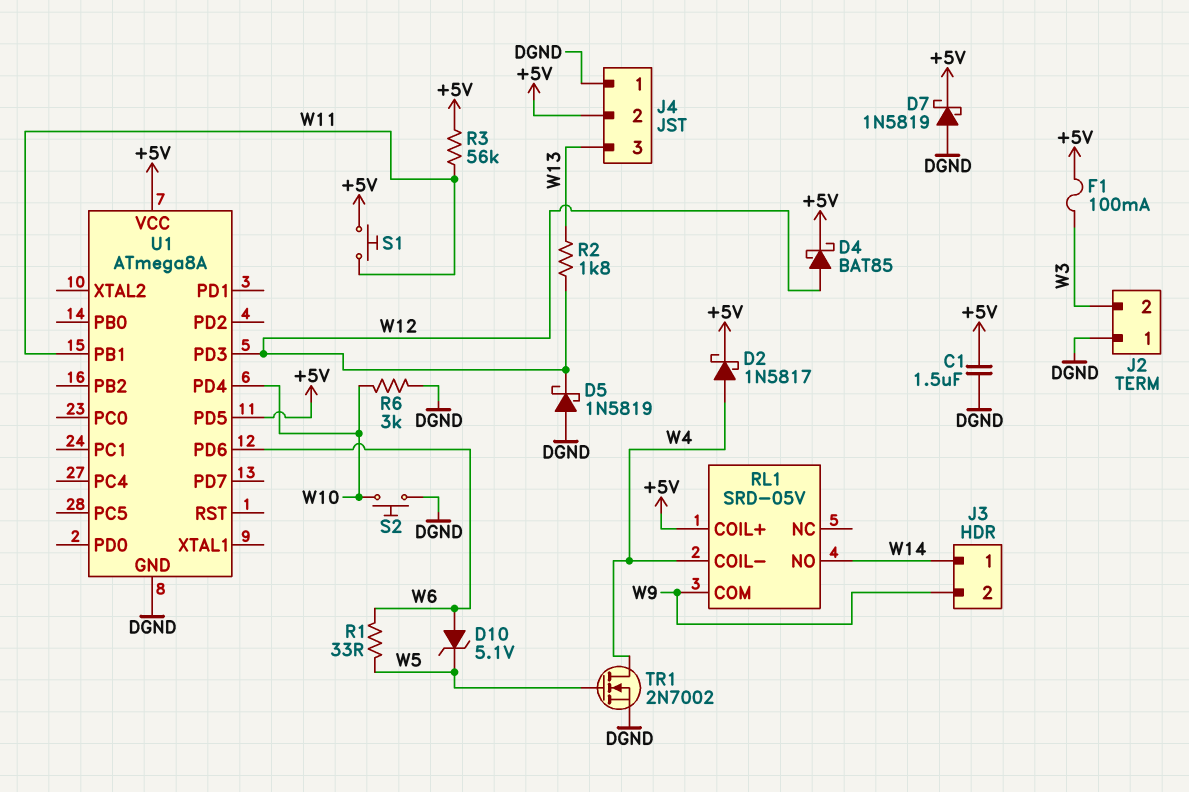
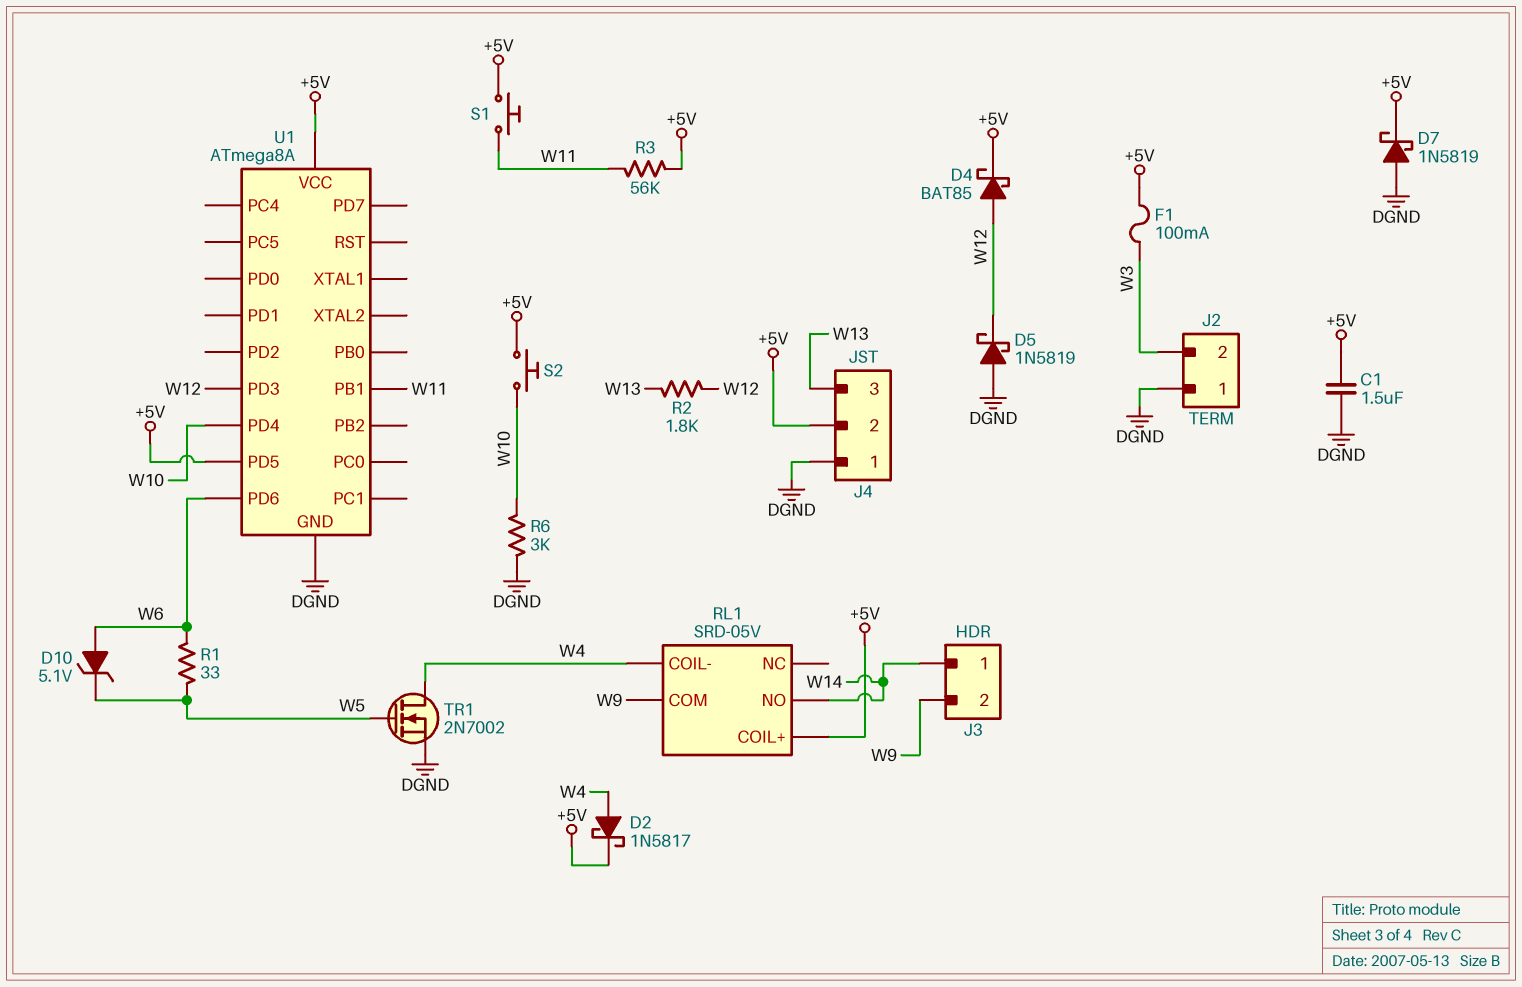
S2: button (DGND, W10) -> button (+5V, W10)

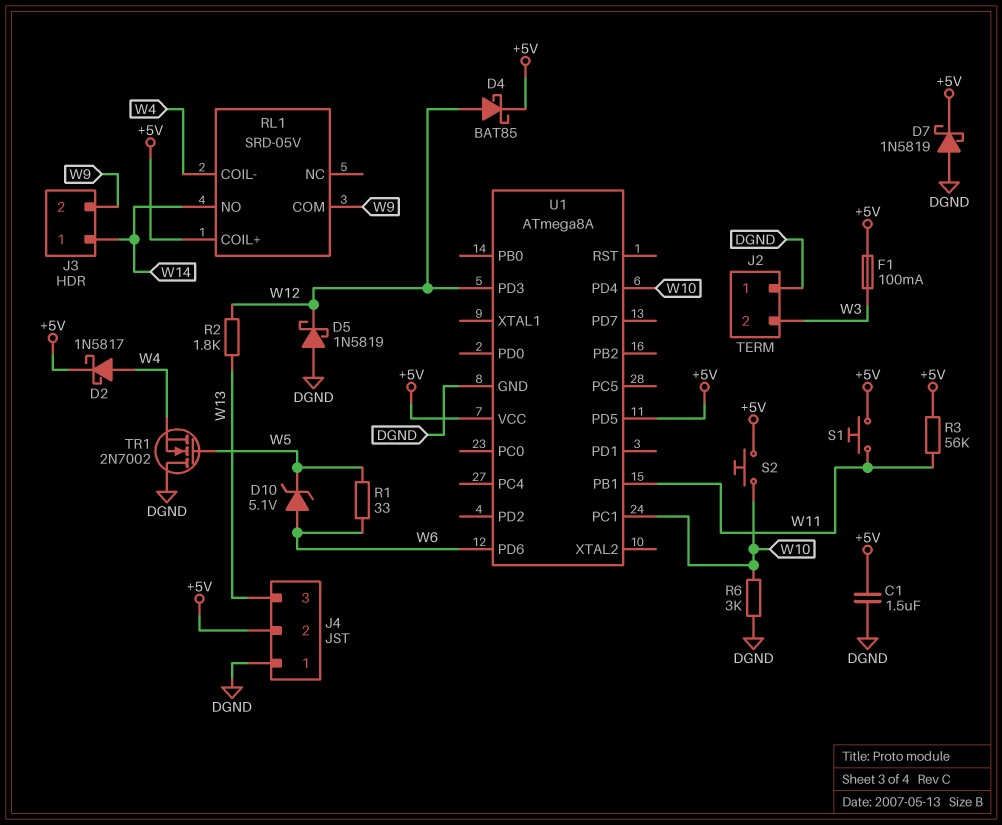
TR1: NMOS 2N7002 (G W5, D W4, S DGND) -> NMOS 2N7002 (G W5, D DGND, S W4)
U1 pin PC1: none -> W10

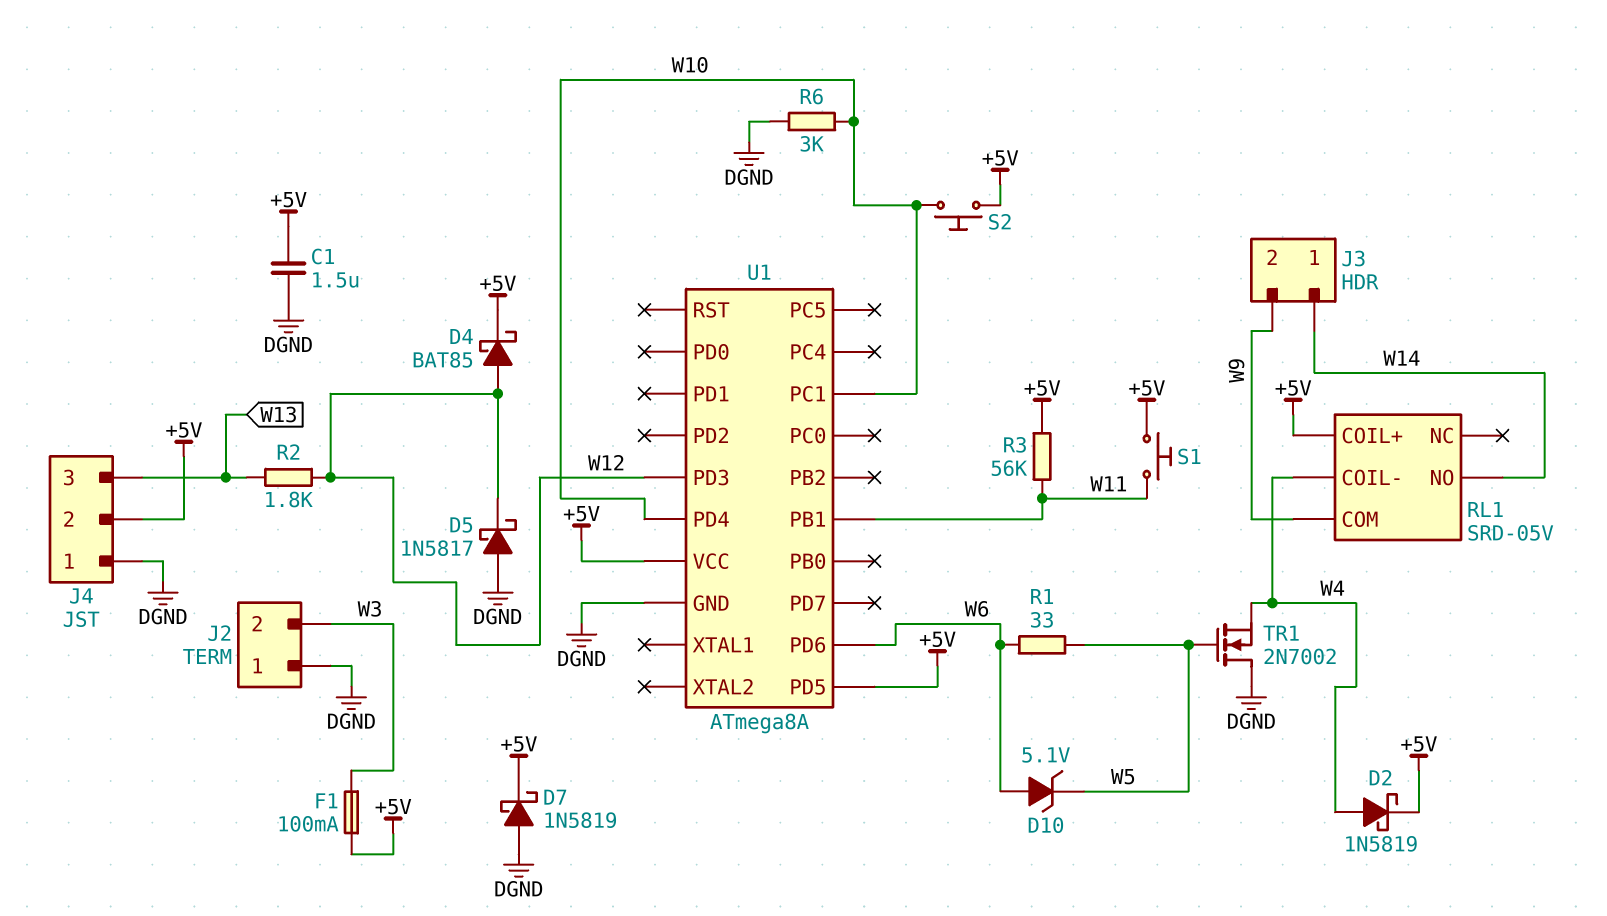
D2: schottky 1N5817 (A W4, K +5V) -> schottky 1N5819 (A W4, K +5V)
D5: schottky 1N5819 (A DGND, K W12) -> schottky 1N5817 (A DGND, K W12)

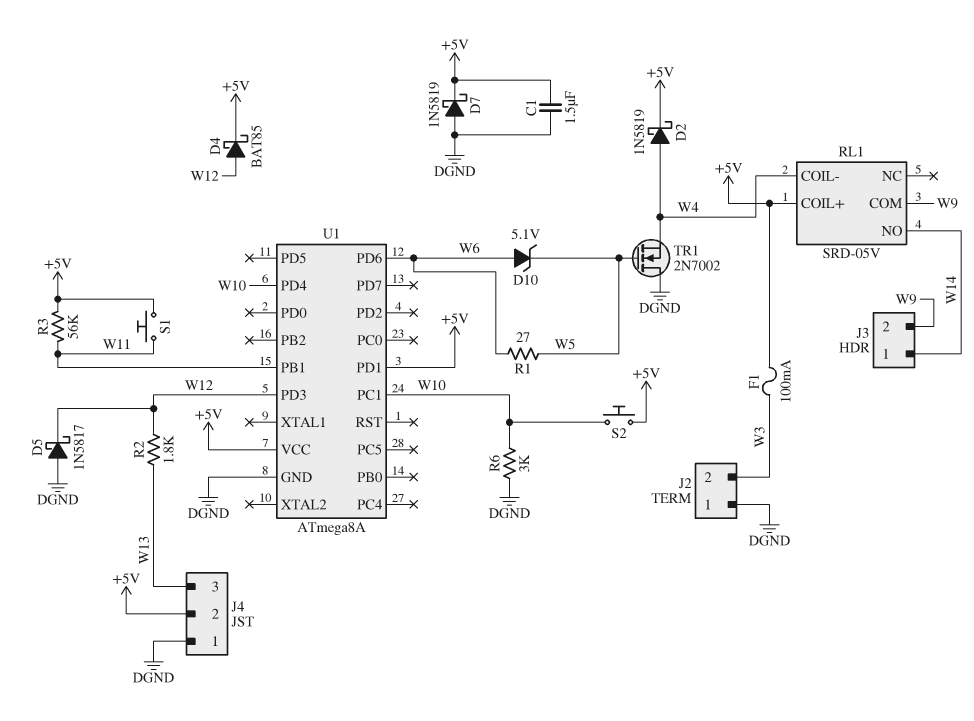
R1: 33 (W5, W6) -> 27 (W5, W6)
U1 pin PD1: none -> +5V
U1 pin PD5: +5V -> none

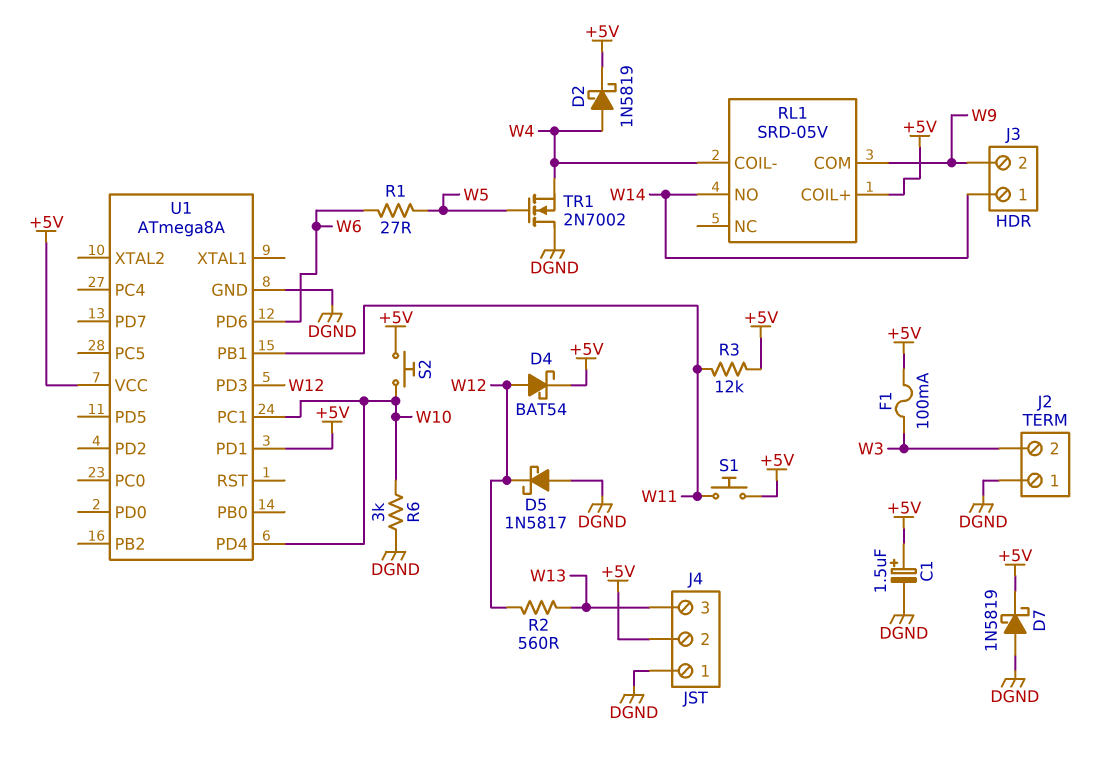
C1: 1.5uF (+5V, DGND) -> 1.5uF (plus +5V, minus DGND)
D4: schottky BAT85 (A W12, K +5V) -> schottky BAT54 (A W12, K +5V)
D10: zener 5.1V (A W6, K W5) -> none
R2: 1.8k (W12, W13) -> 560 (W12, W13)
R3: 56k (+5V, W11) -> 12k (+5V, W11)

